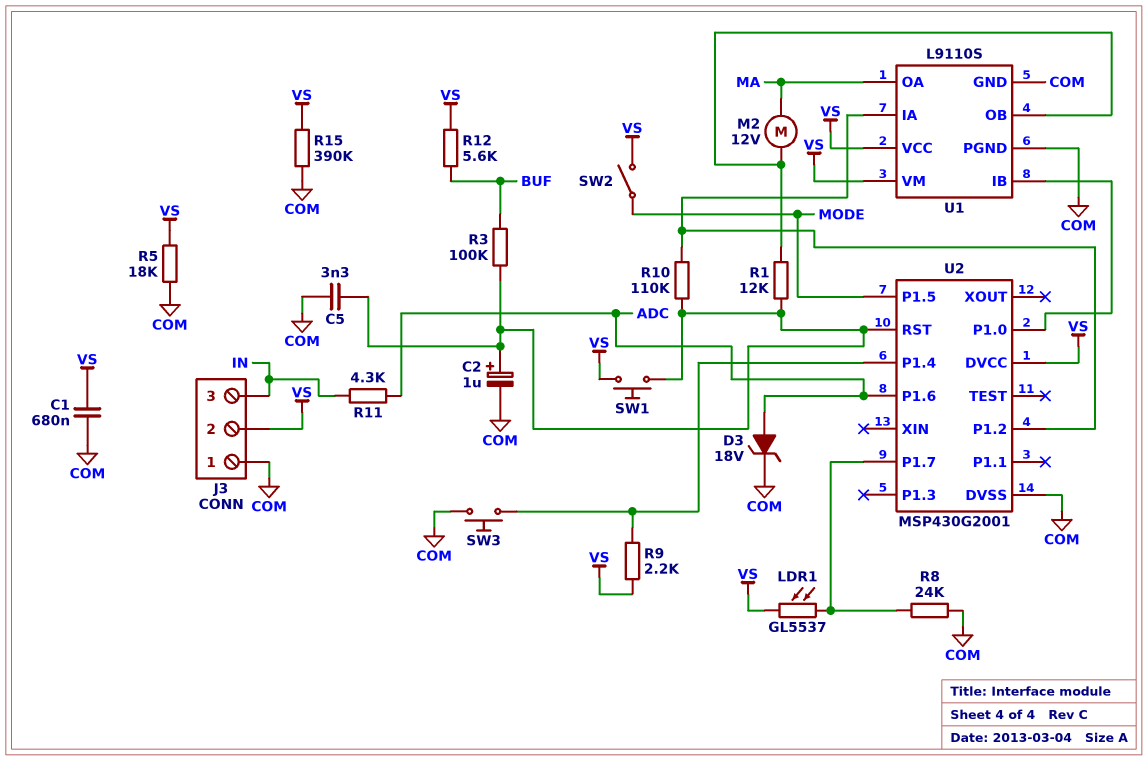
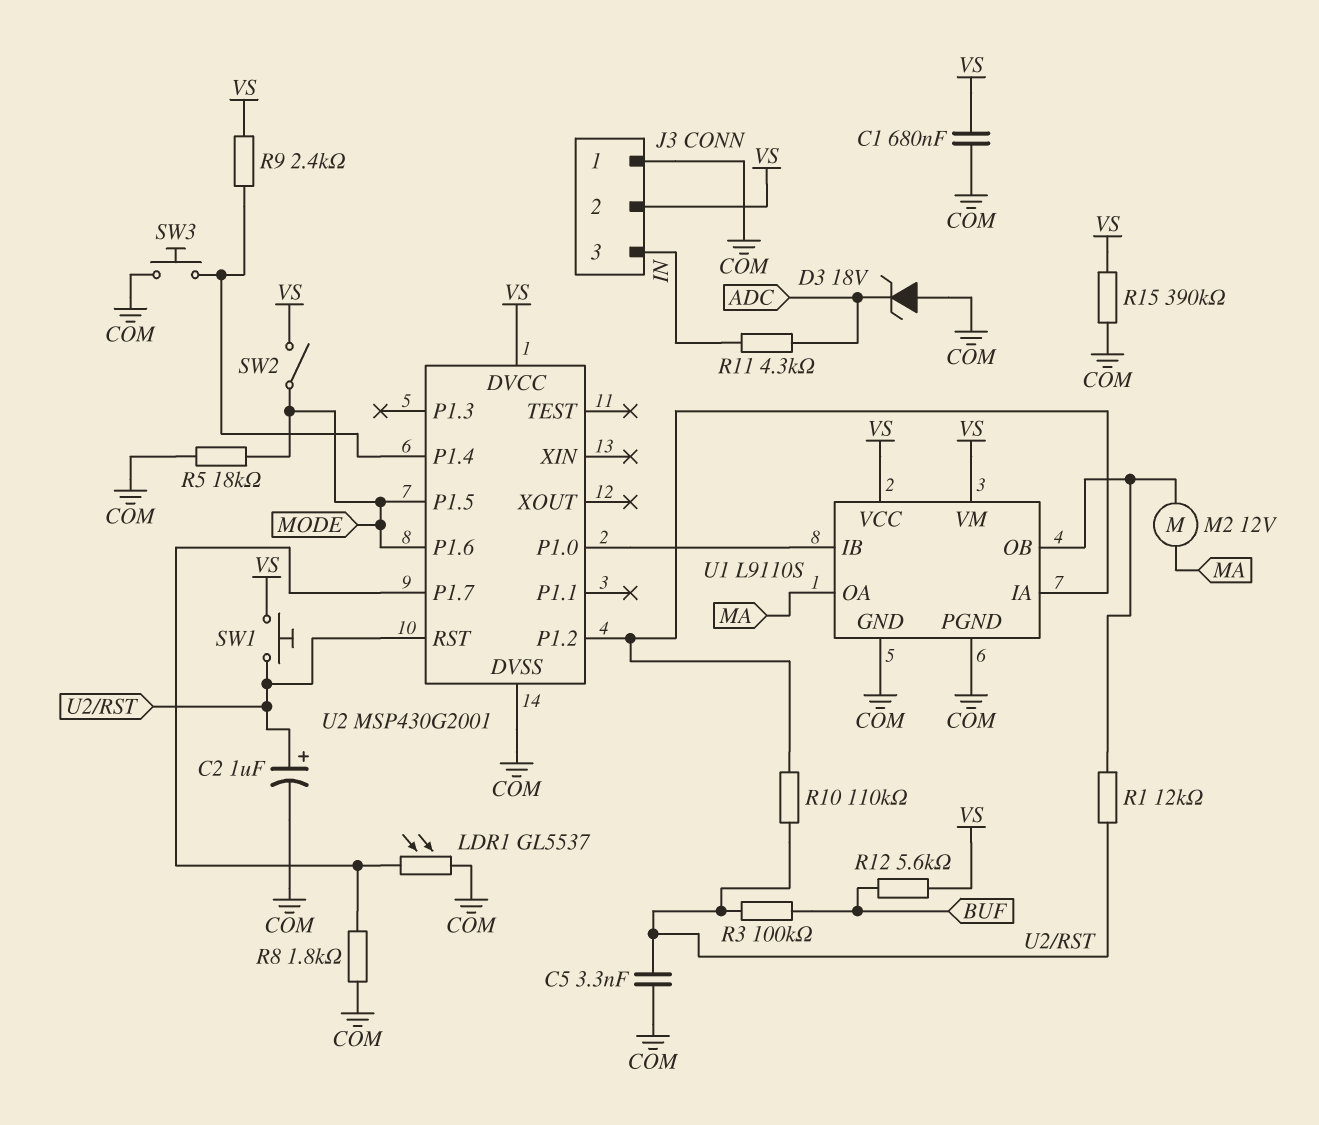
D3: zener 18V (A ADC, K COM) -> zener 18V (A COM, K ADC)
LDR1: GL5537 (U2/P1.7, VS) -> GL5537 (COM, U2/P1.7)
R5: 18k (COM, VS) -> 18k (COM, MODE)
R8: 24k (COM, U2/P1.7) -> 1.8k (COM, U2/P1.7)
R9: 2.2k (U2/P1.4, VS) -> 2.4k (U2/P1.4, VS)
U2 pin P1.6: ADC -> MODE

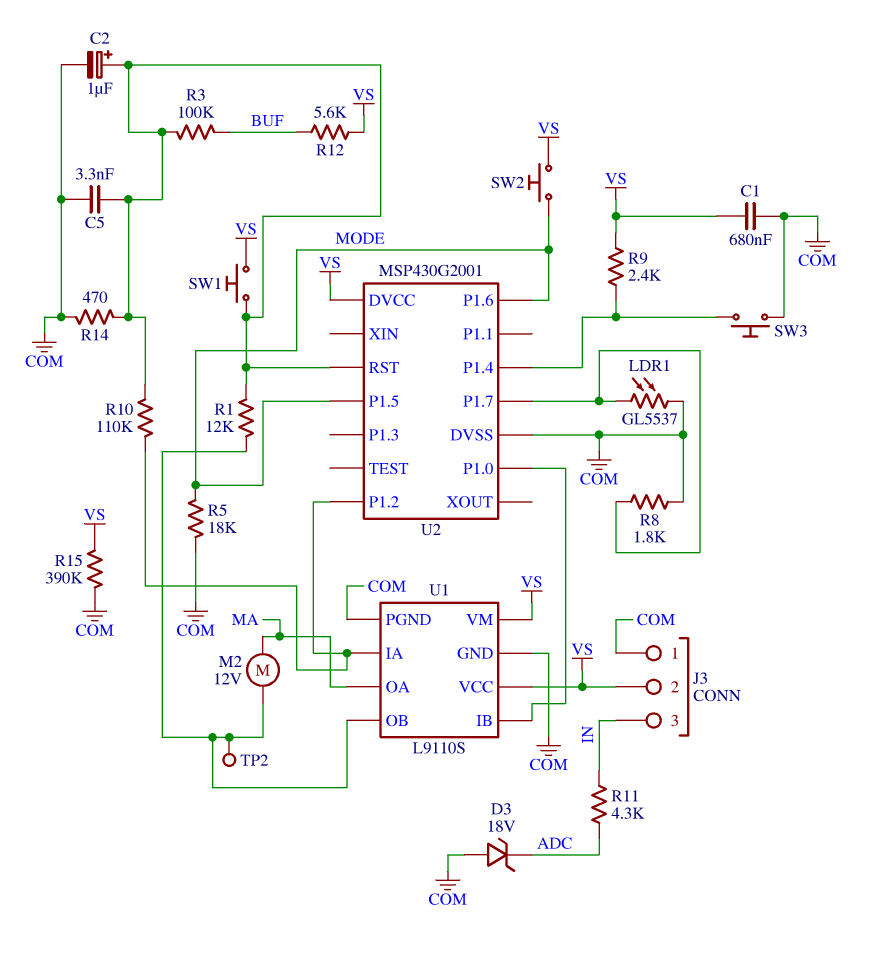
R14: none -> 470 (COM, U2/RST)
SW2: switch (MODE, VS) -> button (MODE, VS)
TP2: none -> test point (U1/OB)

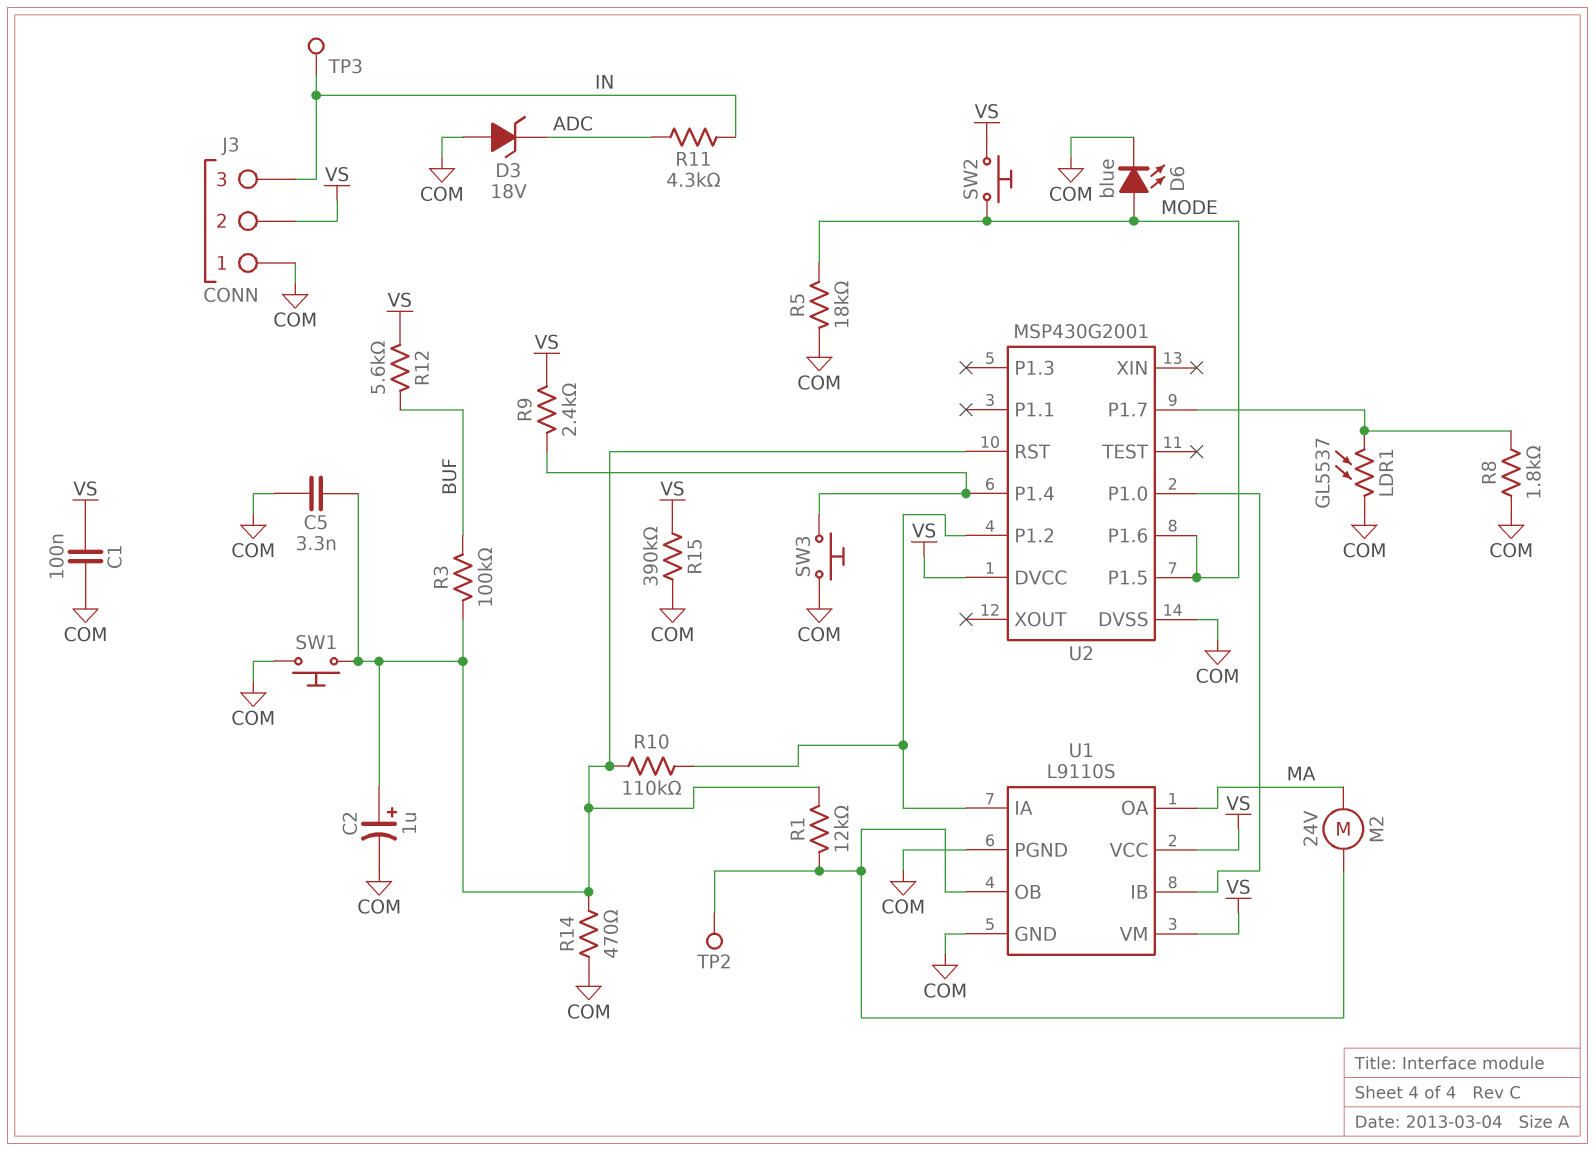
C1: 680nF (COM, VS) -> 100nF (COM, VS)
D6: none -> LED blue (A MODE, K COM)
M2: motor 12V (MA, U1/OB) -> motor 24V (MA, U1/OB)
SW1: button (U2/RST, VS) -> button (COM, U2/RST)
TP3: none -> test point (IN)

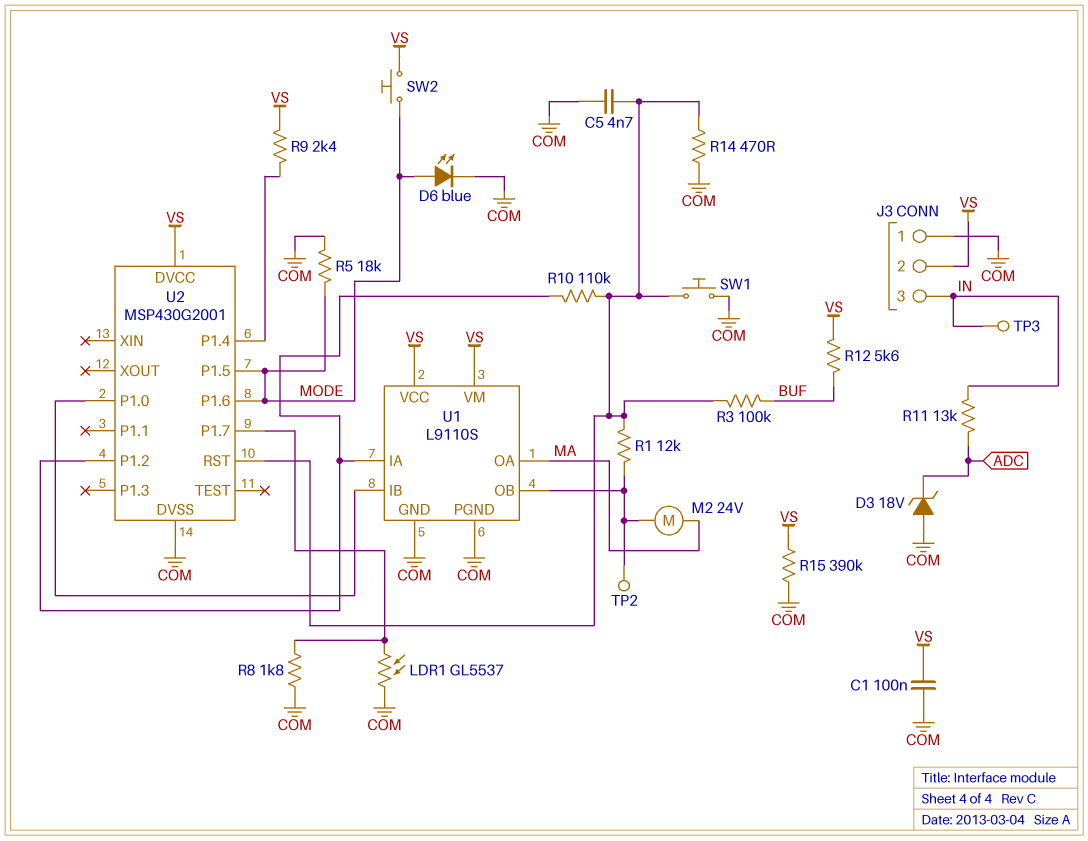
C2: 1uF (plus U2/RST, minus COM) -> none
C5: 3.3nF (COM, U2/RST) -> 4.7nF (COM, U2/RST)
R11: 4.3k (ADC, IN) -> 13k (ADC, IN)
SW3: button (COM, U2/P1.4) -> none

